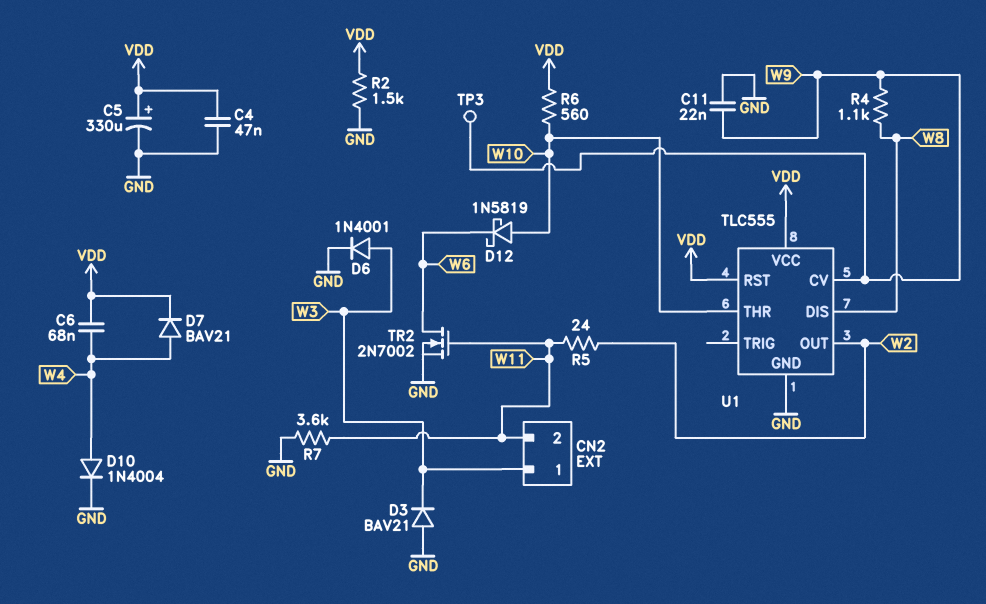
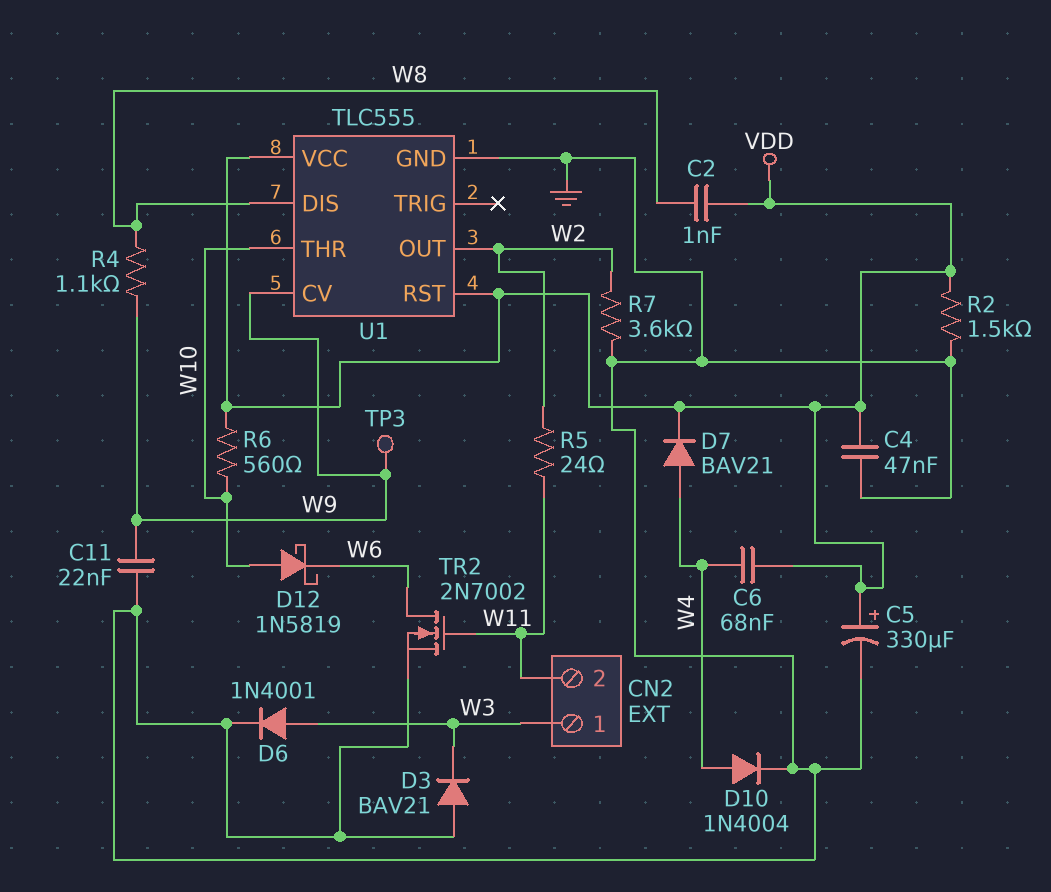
C2: none -> 1nF (VDD, W8)
R7: 3.6k (GND, W11) -> 3.6k (GND, W2)

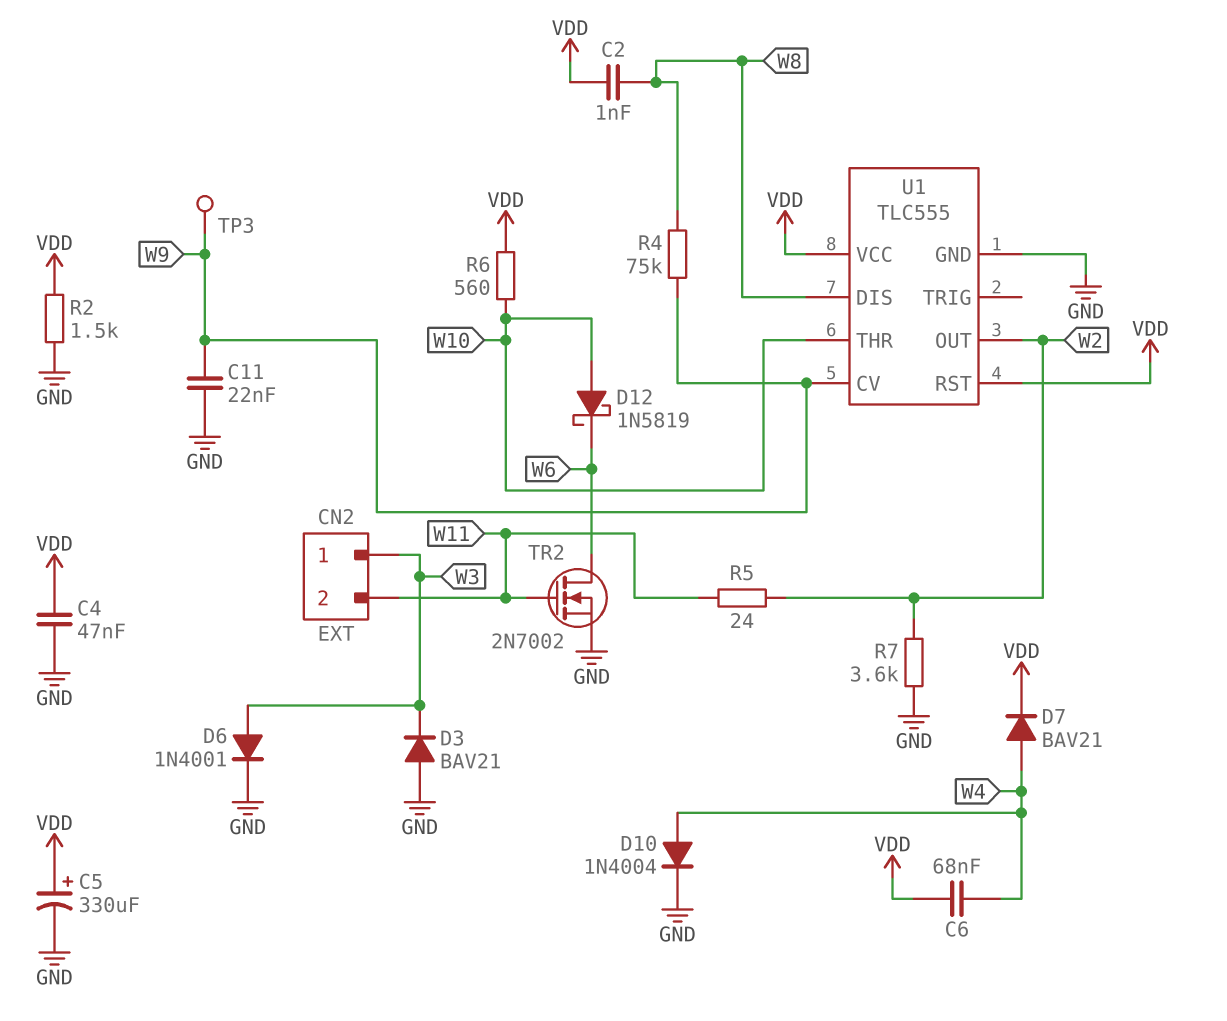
R4: 1.1k (W8, W9) -> 75k (W8, W9)

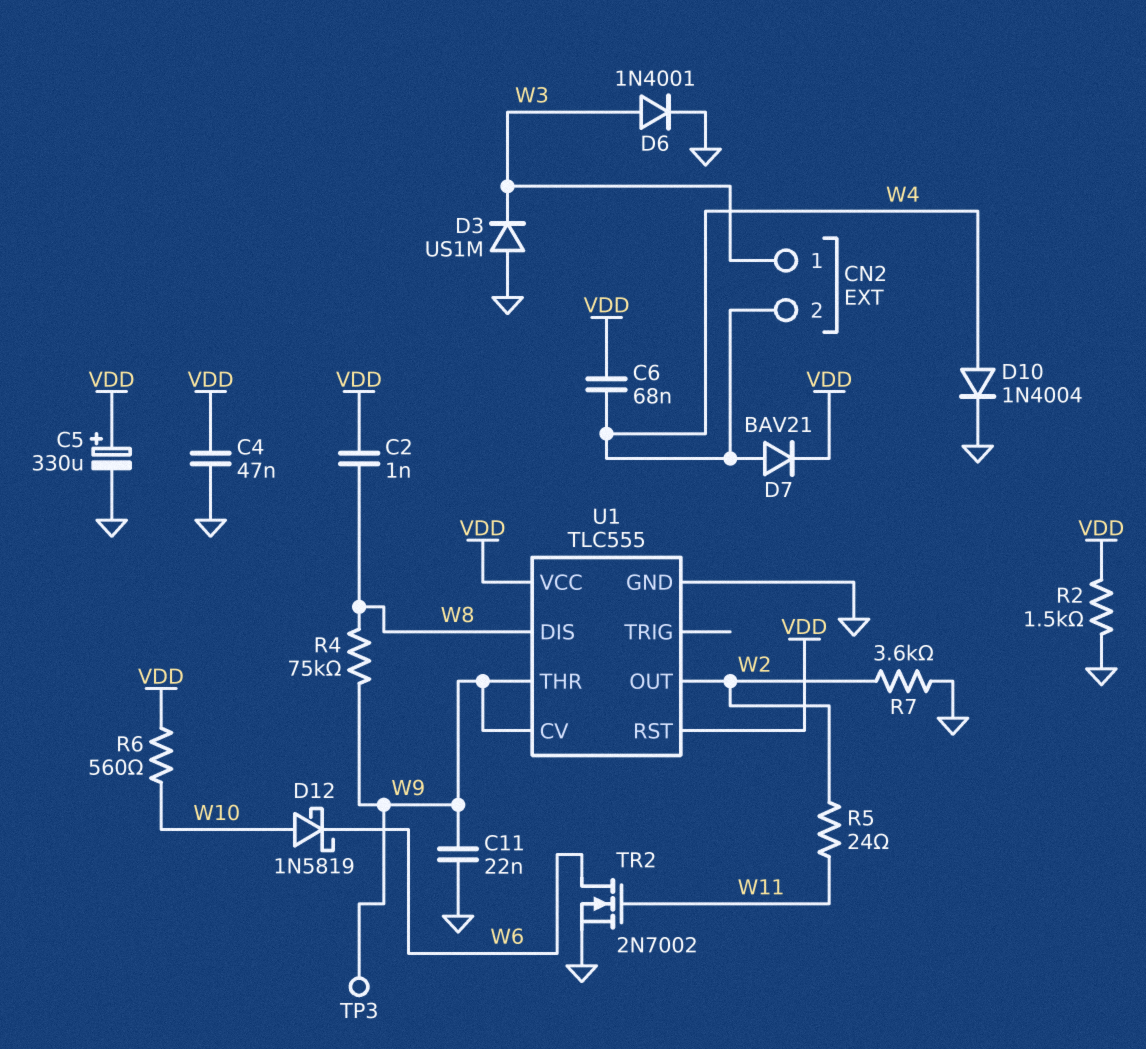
CN2 pin 2: W11 -> W4
D3: diode BAV21 (A GND, K W3) -> diode US1M (A GND, K W3)
U1 pin THR: W10 -> W9

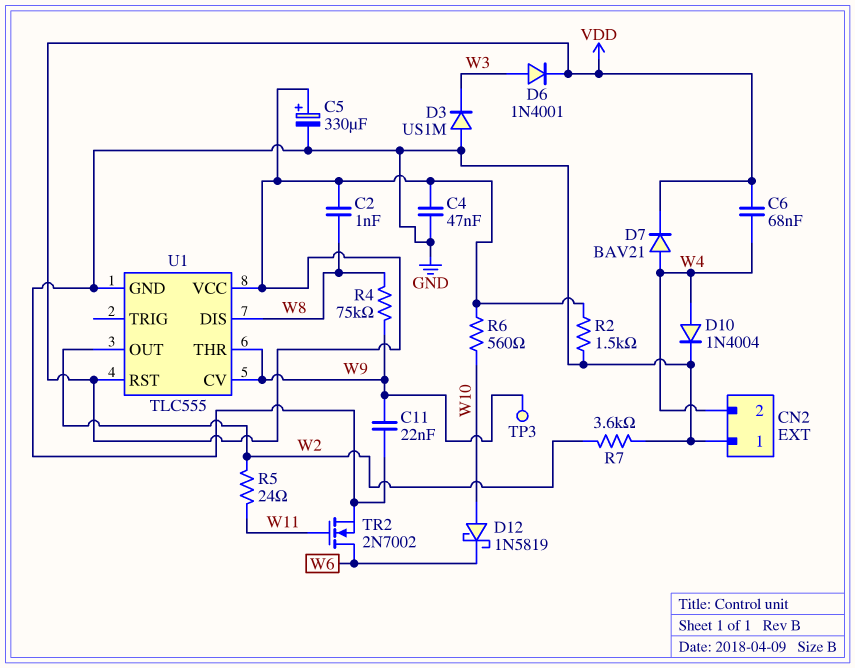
CN2 pin 1: W3 -> GND
D6: diode 1N4001 (A W3, K GND) -> diode 1N4001 (A W3, K VDD)

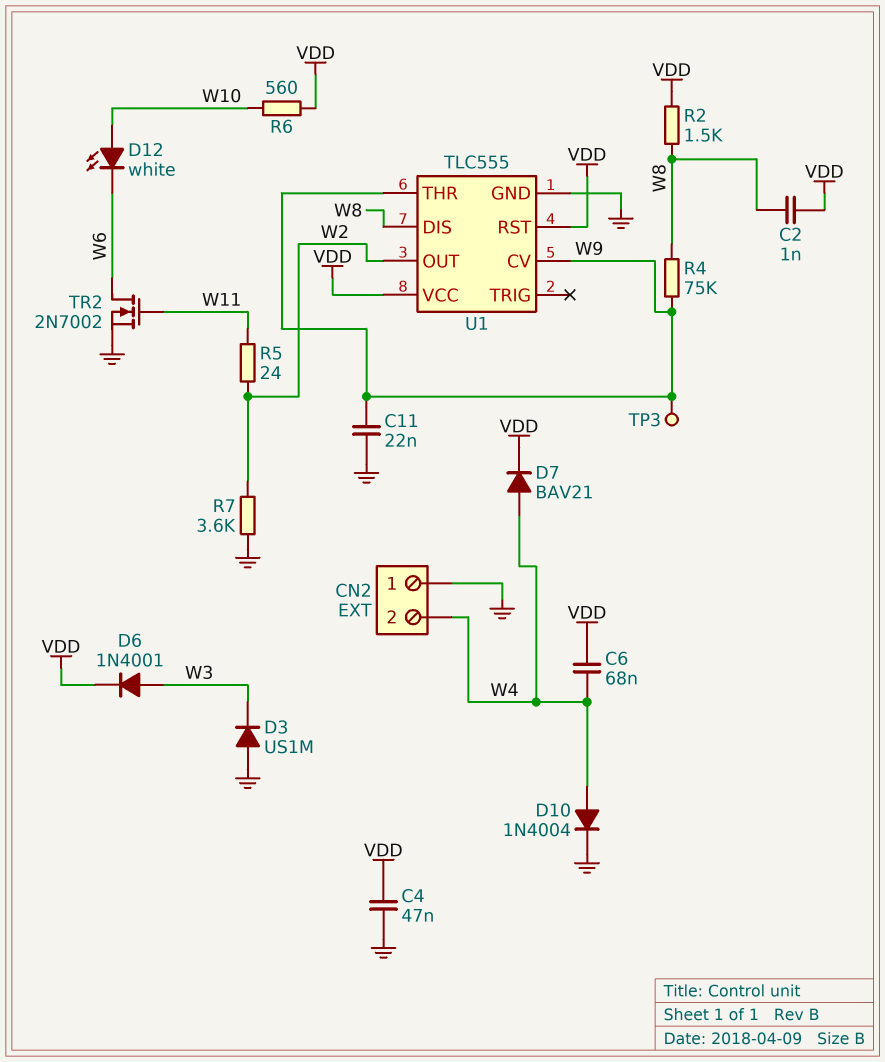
C5: 330uF (plus VDD, minus GND) -> none
D12: schottky 1N5819 (A W10, K W6) -> LED white (A W10, K W6)
R2: 1.5k (GND, VDD) -> 1.5k (VDD, W8)

